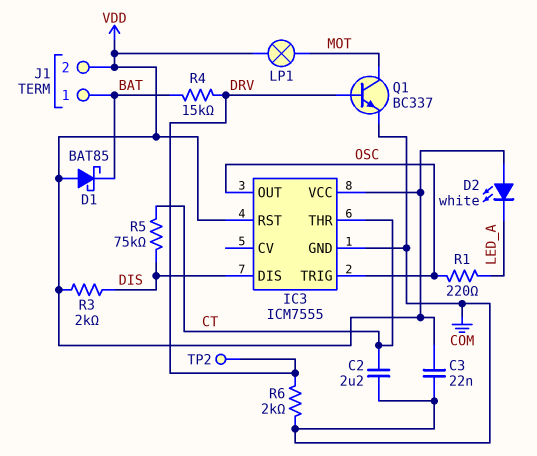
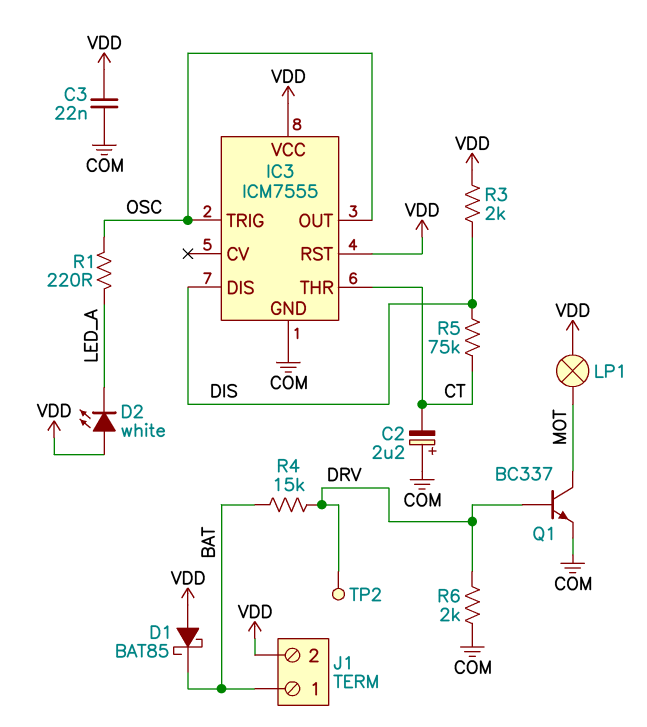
C2: 2.2uF (COM, CT) -> 2.2uF (plus COM, minus CT)

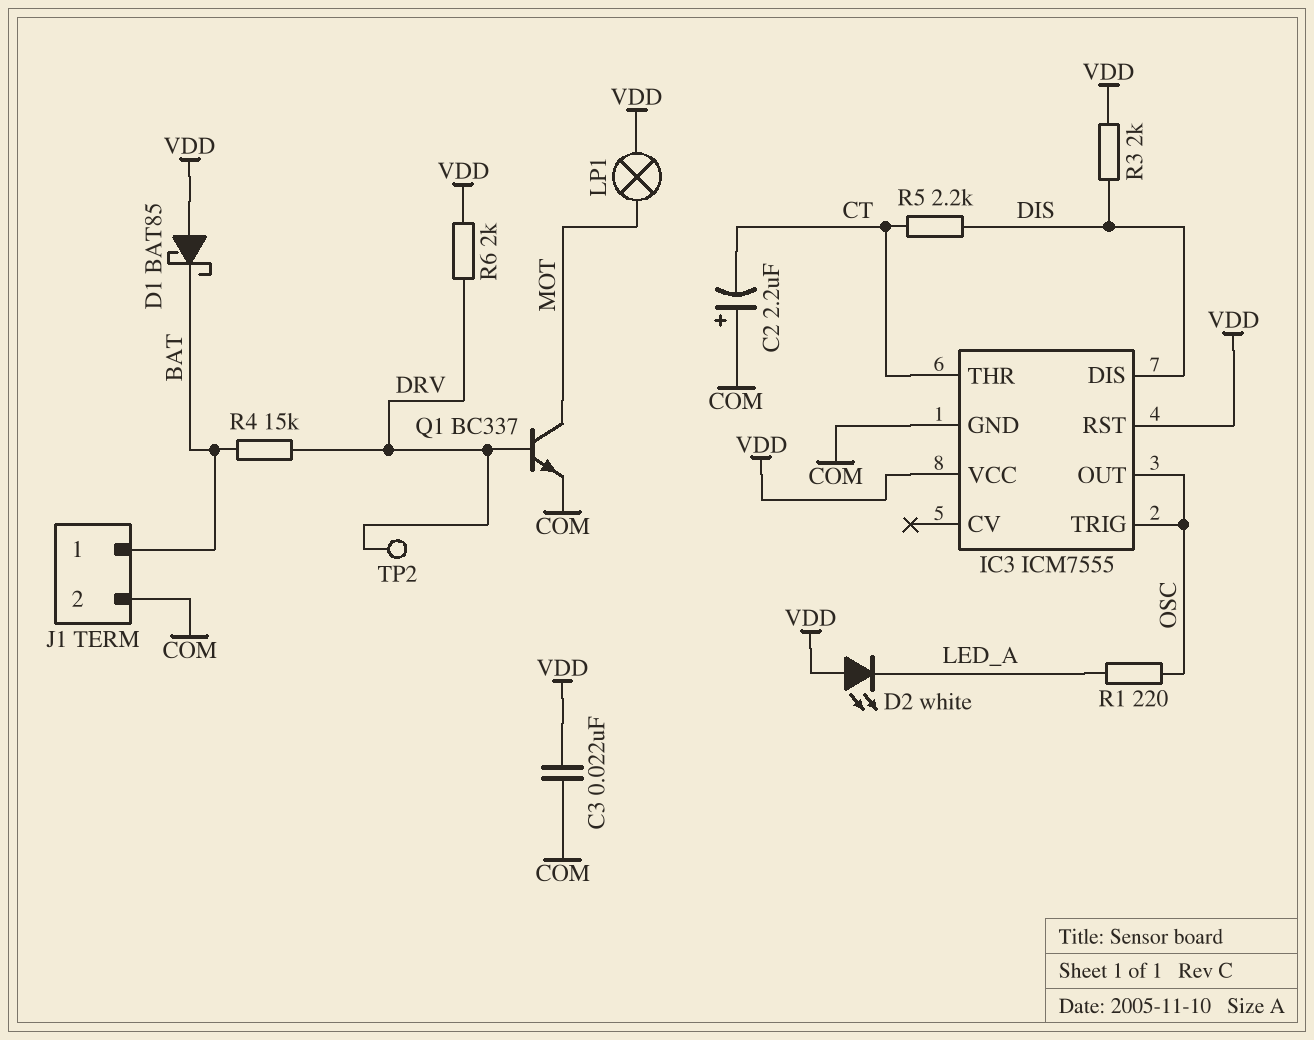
J1 pin 2: VDD -> COM
R5: 75k (CT, DIS) -> 2.2k (CT, DIS)
R6: 2k (COM, DRV) -> 2k (DRV, VDD)

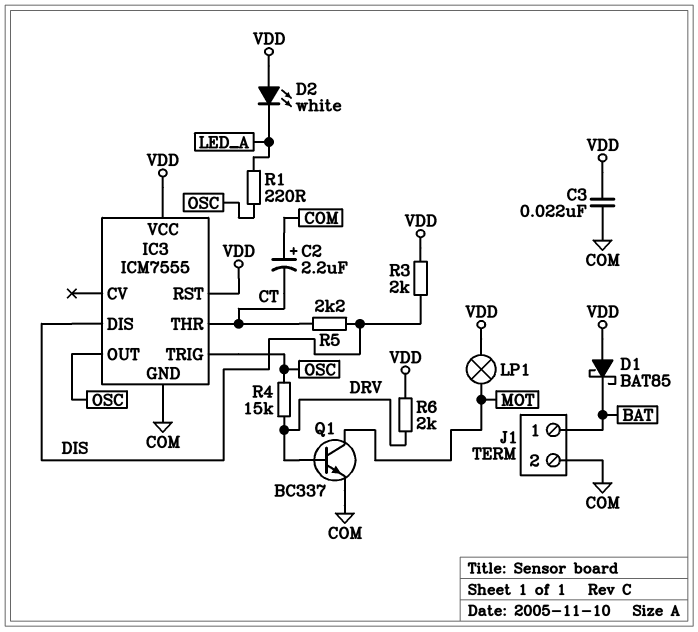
R4: 15k (BAT, DRV) -> 15k (DRV, OSC)
TP2: test point (DRV) -> none

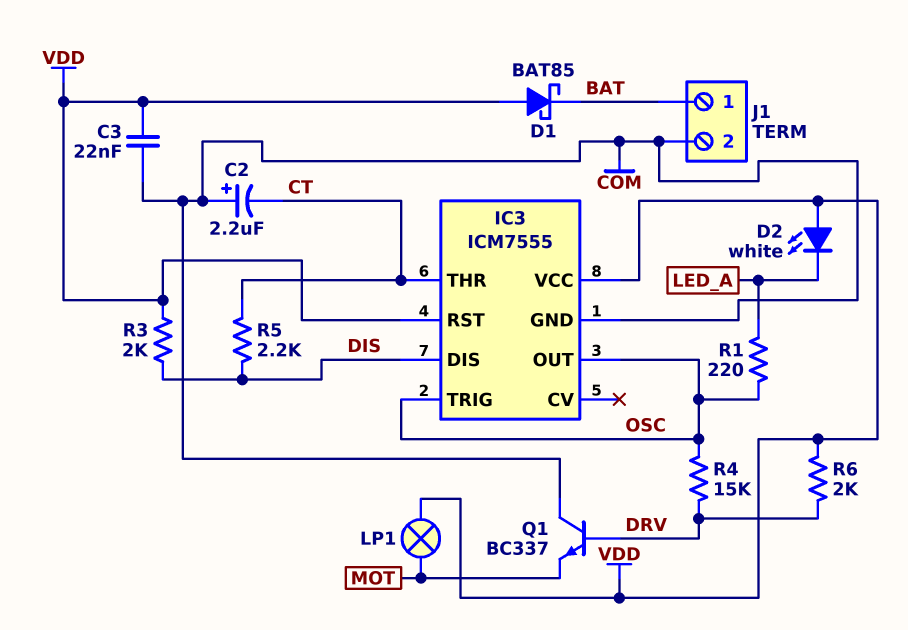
Q1: NPN BC337 (B DRV, C MOT, E COM) -> NPN BC337 (B DRV, C COM, E MOT)

